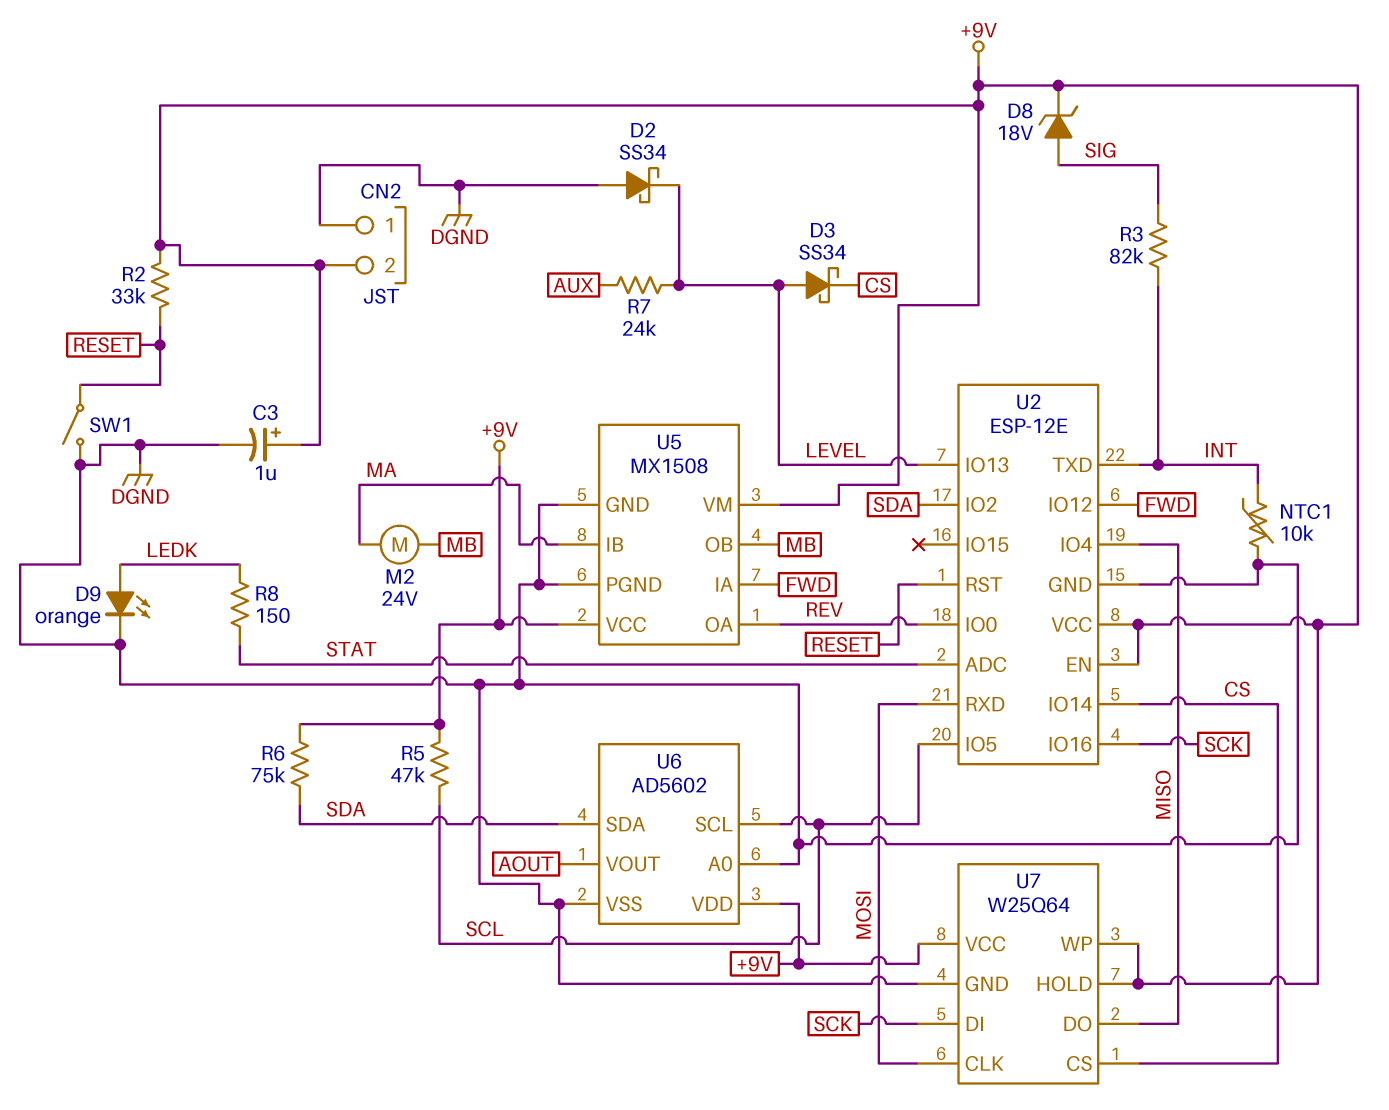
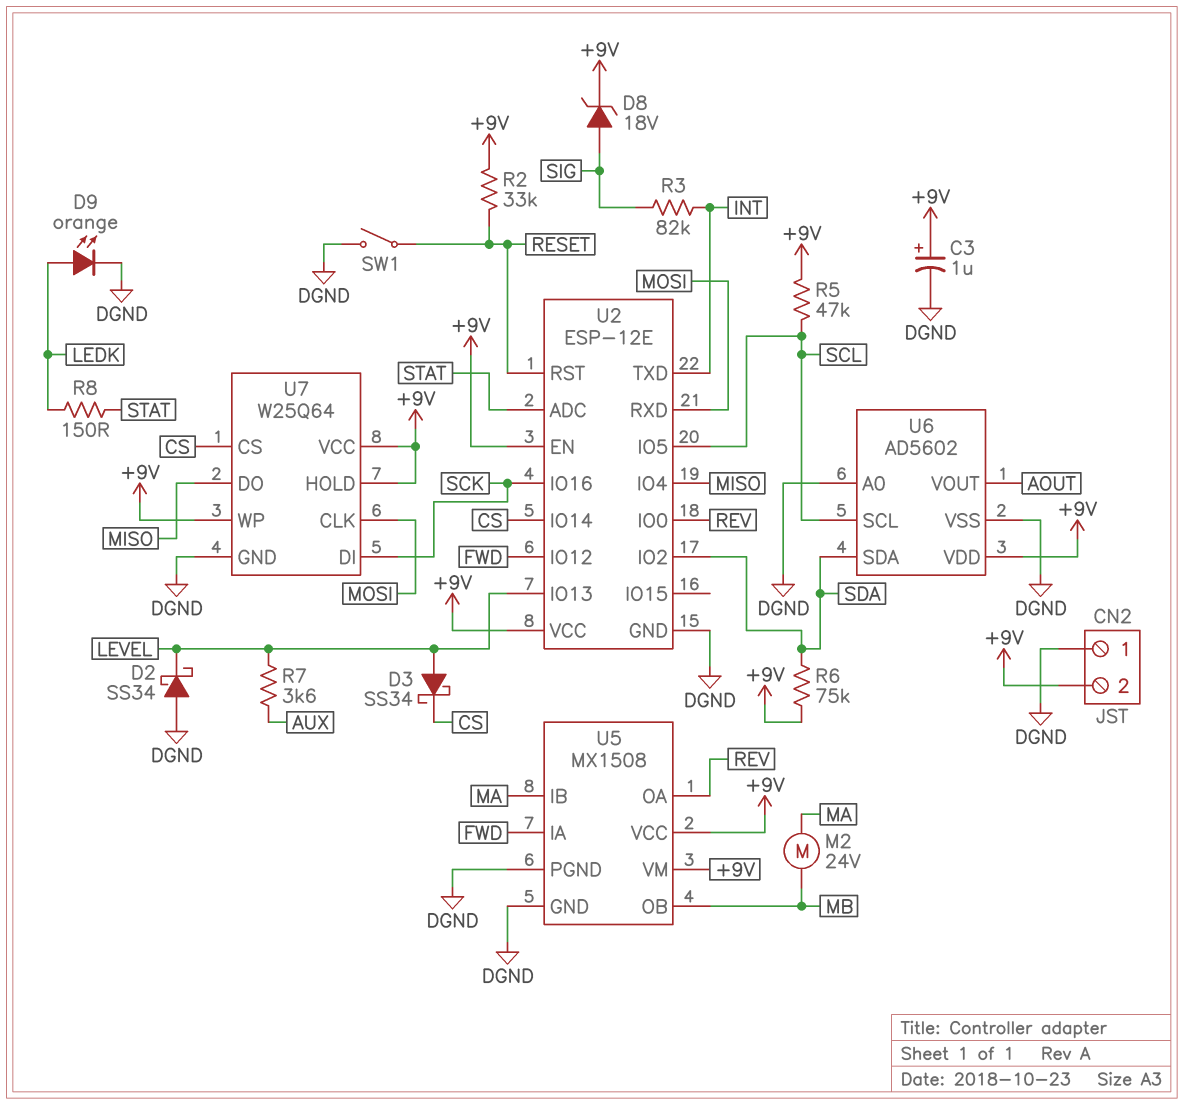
NTC1: 10k (DGND, INT) -> none
R7: 24k (AUX, LEVEL) -> 3.6k (AUX, LEVEL)

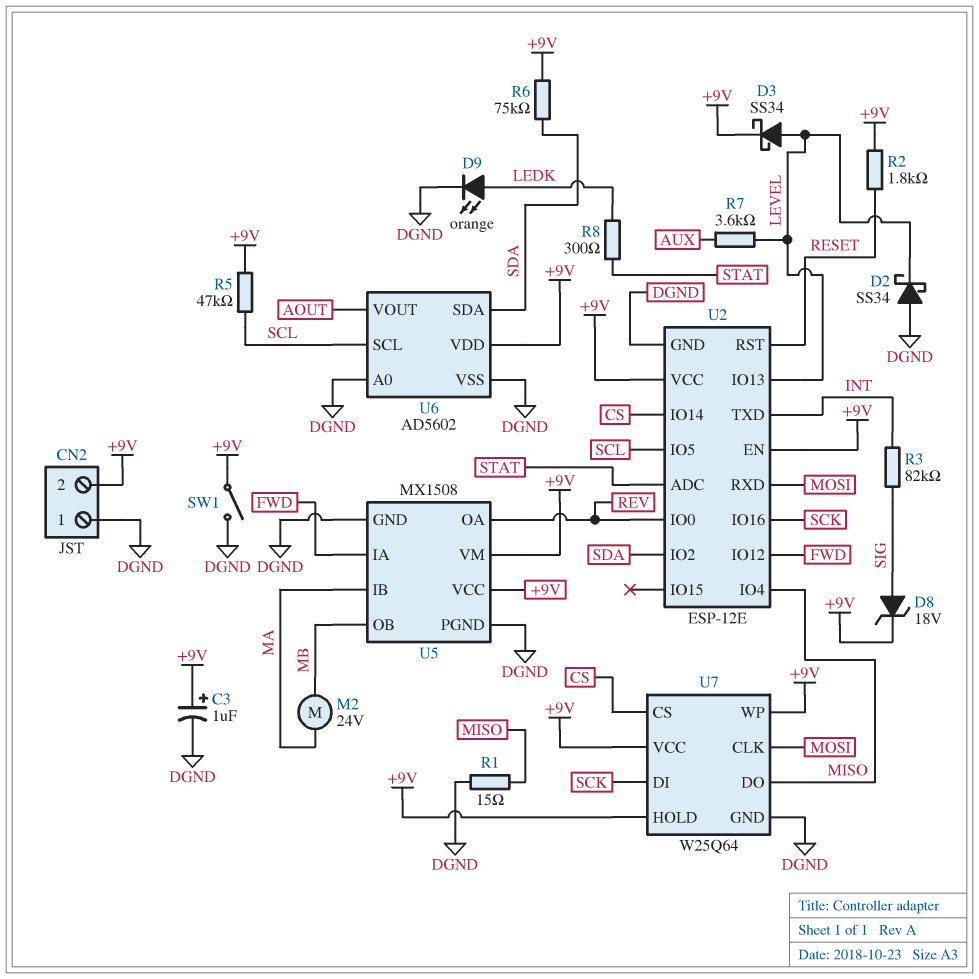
D3: schottky SS34 (A LEVEL, K CS) -> schottky SS34 (A LEVEL, K +9V)
R1: none -> 15 (DGND, MISO)
R2: 33k (+9V, RESET) -> 1.8k (+9V, RESET)
R8: 150 (LEDK, STAT) -> 300 (LEDK, STAT)
SW1: switch (DGND, RESET) -> switch (+9V, DGND)

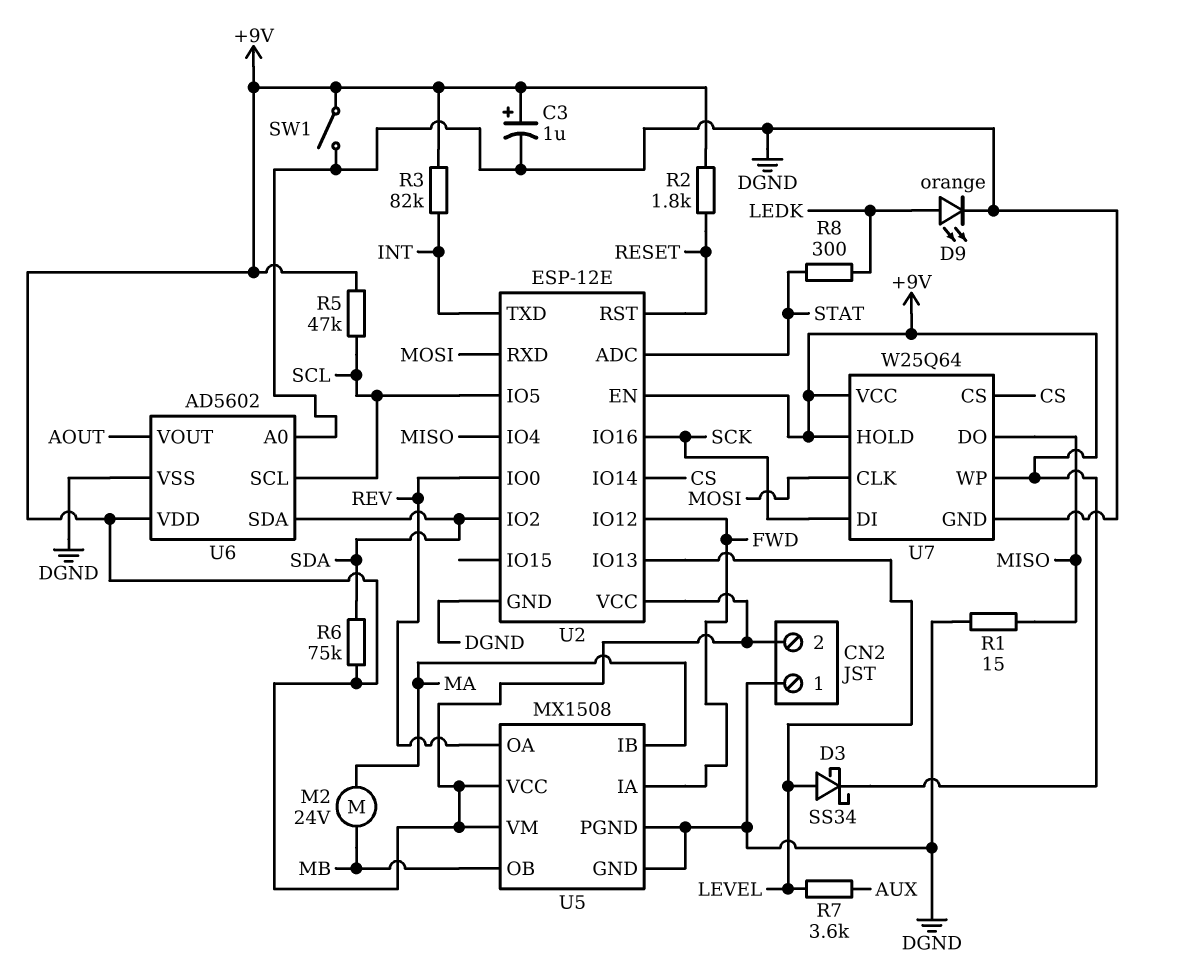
D2: schottky SS34 (A DGND, K LEVEL) -> none
D8: zener 18V (A SIG, K +9V) -> none
R3: 82k (INT, SIG) -> 82k (+9V, INT)

